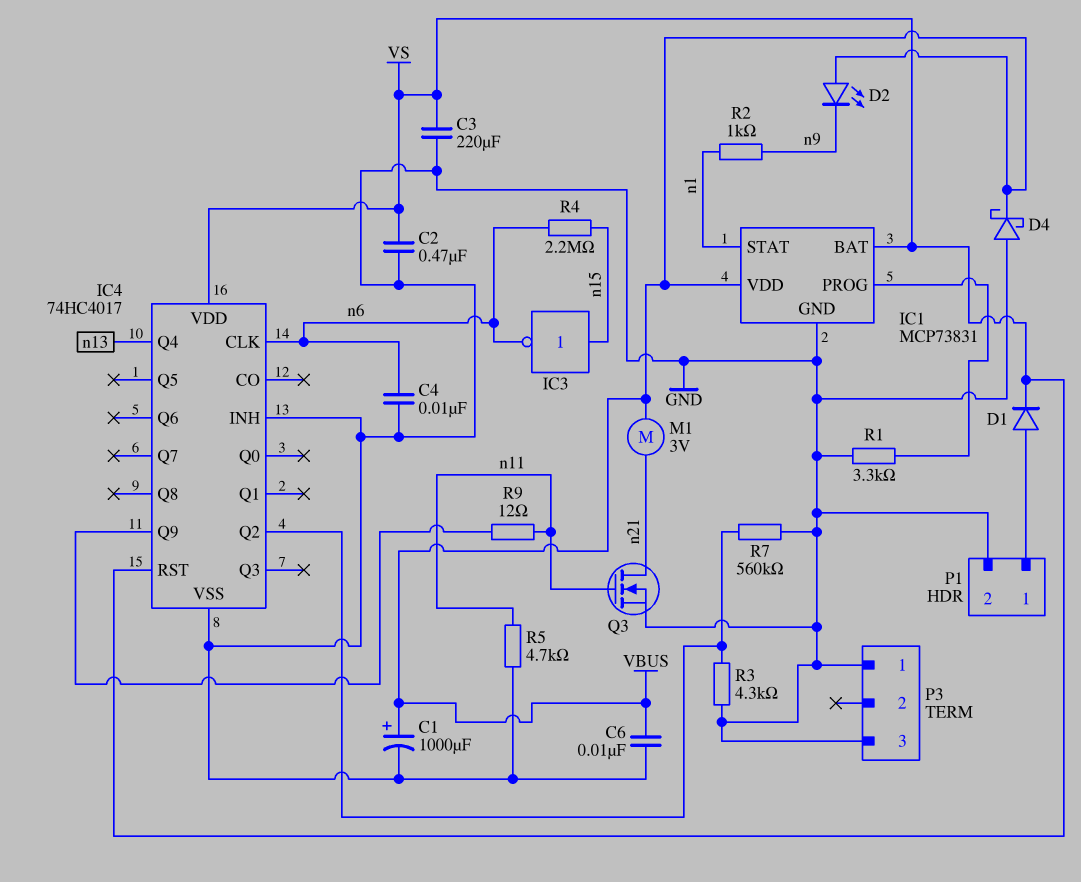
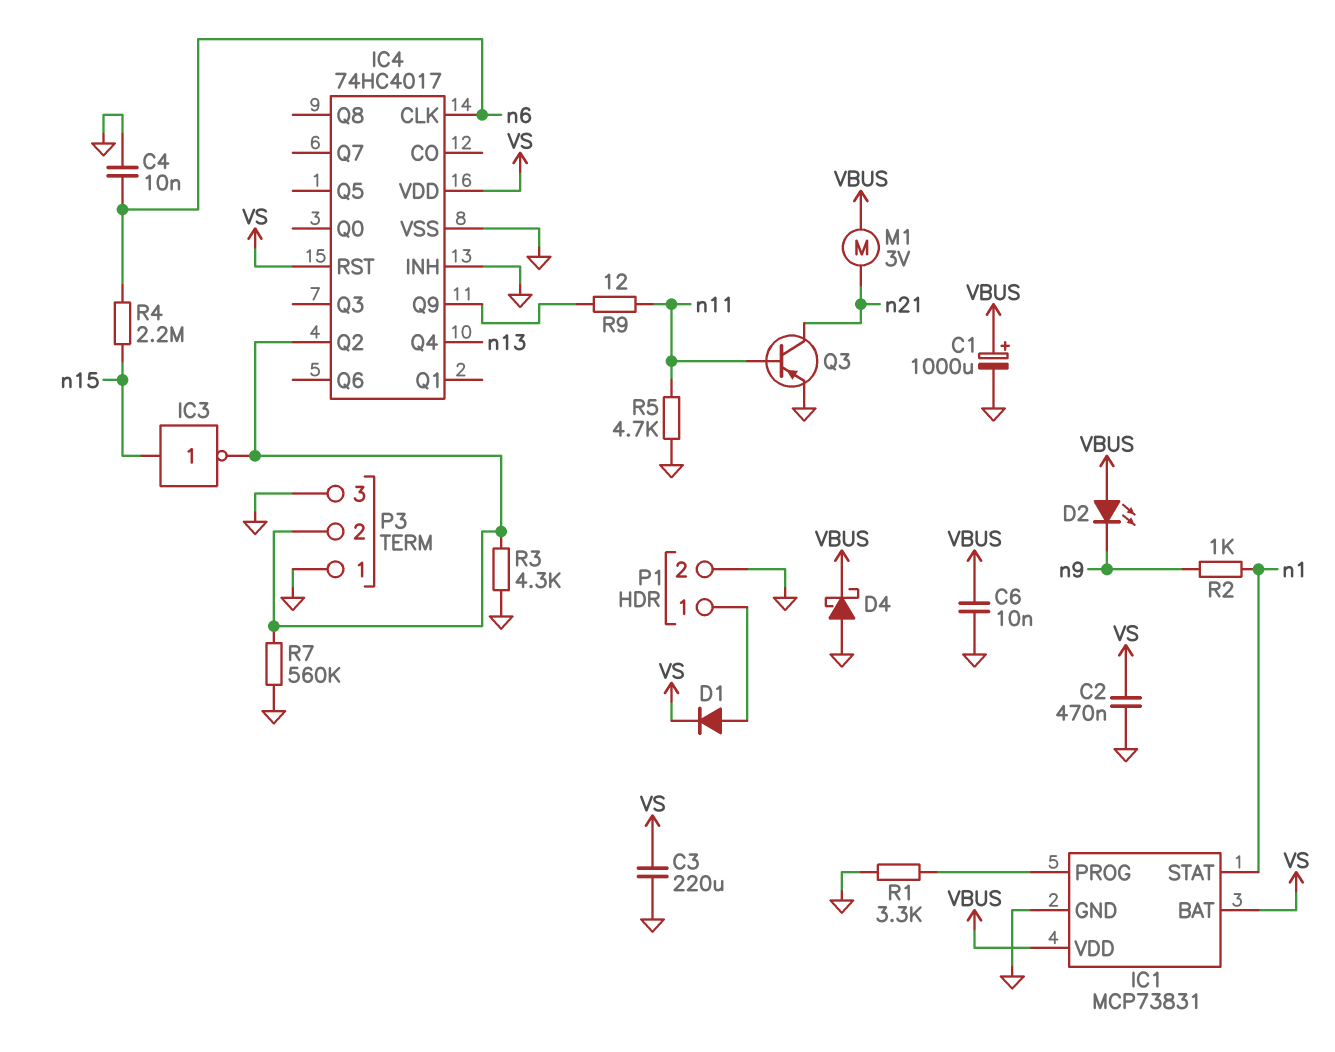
IC3: NOT (in n15, out n6) -> NOT (in n15, out IC4/Q2)
P3 pin 2: none -> IC4/Q2
Q3: NMOS (G n11, D n21, S GND) -> PNP (B n11, C n21, E GND)

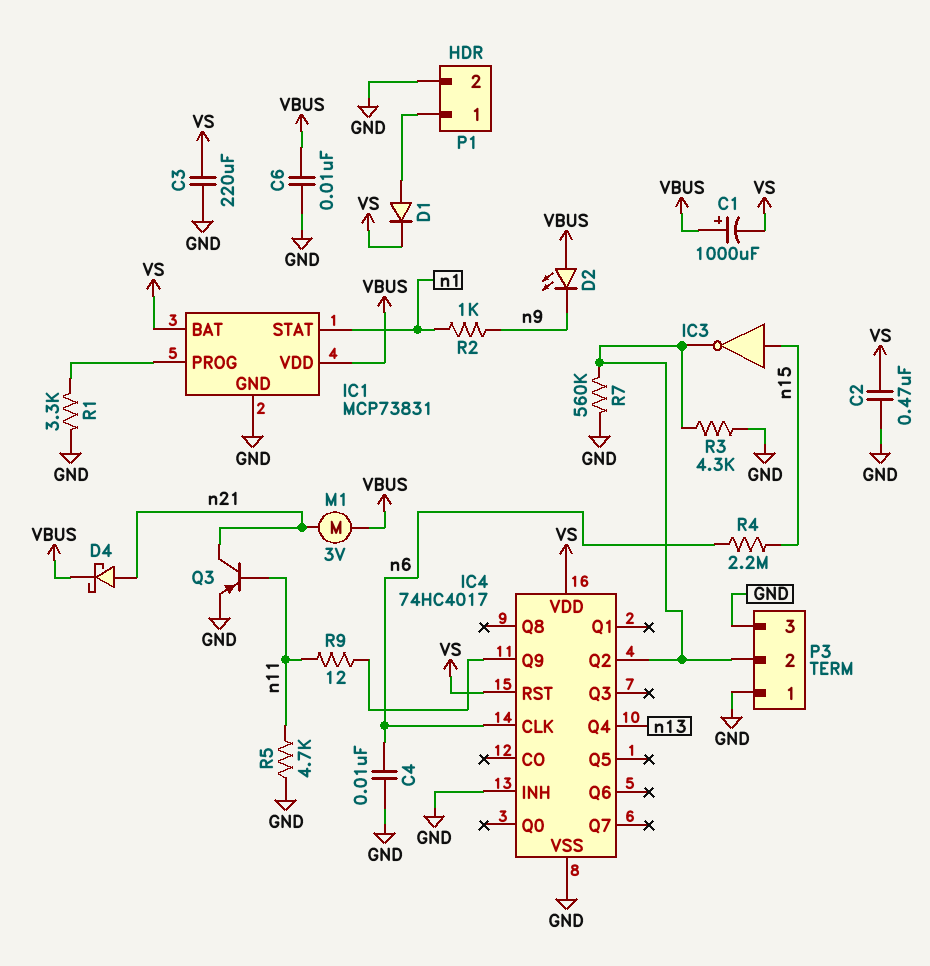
C1: 1000uF (plus VBUS, minus GND) -> 1000uF (plus VBUS, minus VS)
D4: schottky (A GND, K VBUS) -> schottky (A n21, K VBUS)

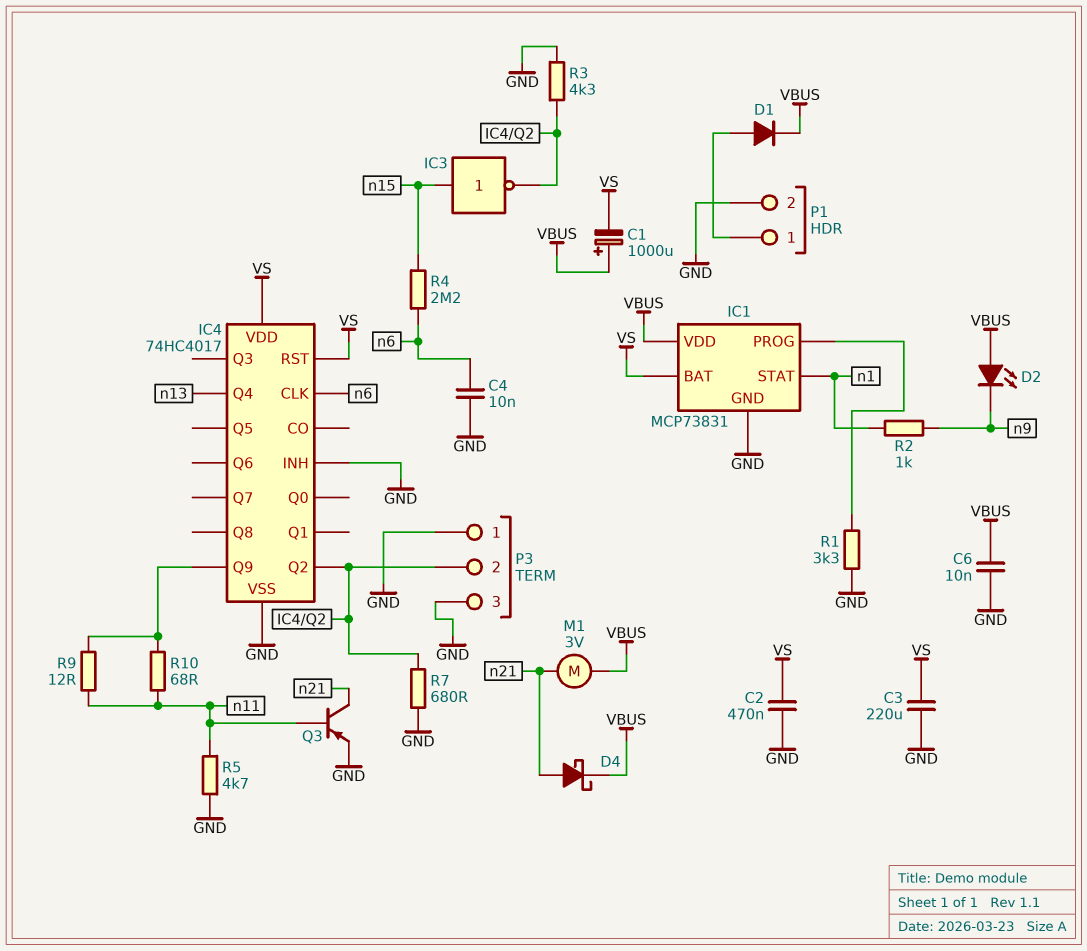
D1: diode (A P1/1, K VS) -> diode (A P1/1, K VBUS)
R7: 560k (GND, IC4/Q2) -> 680 (GND, IC4/Q2)
R10: none -> 68 (IC4/Q9, n11)

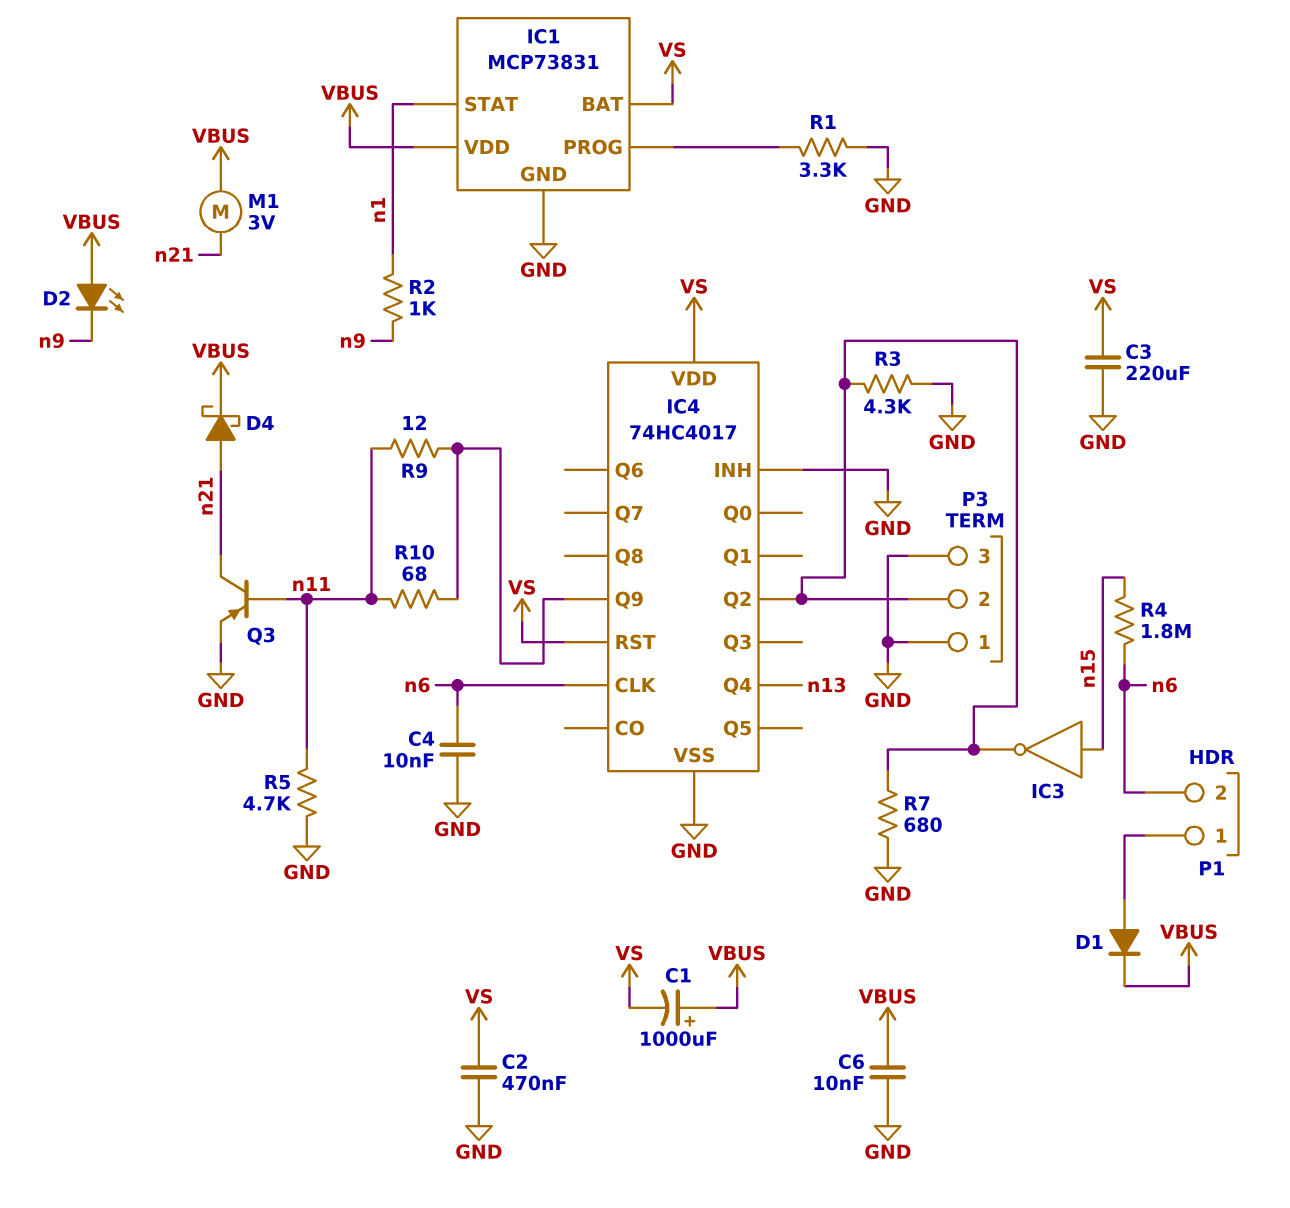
P1 pin 2: GND -> n6
R4: 2.2M (n6, n15) -> 1.8M (n6, n15)

